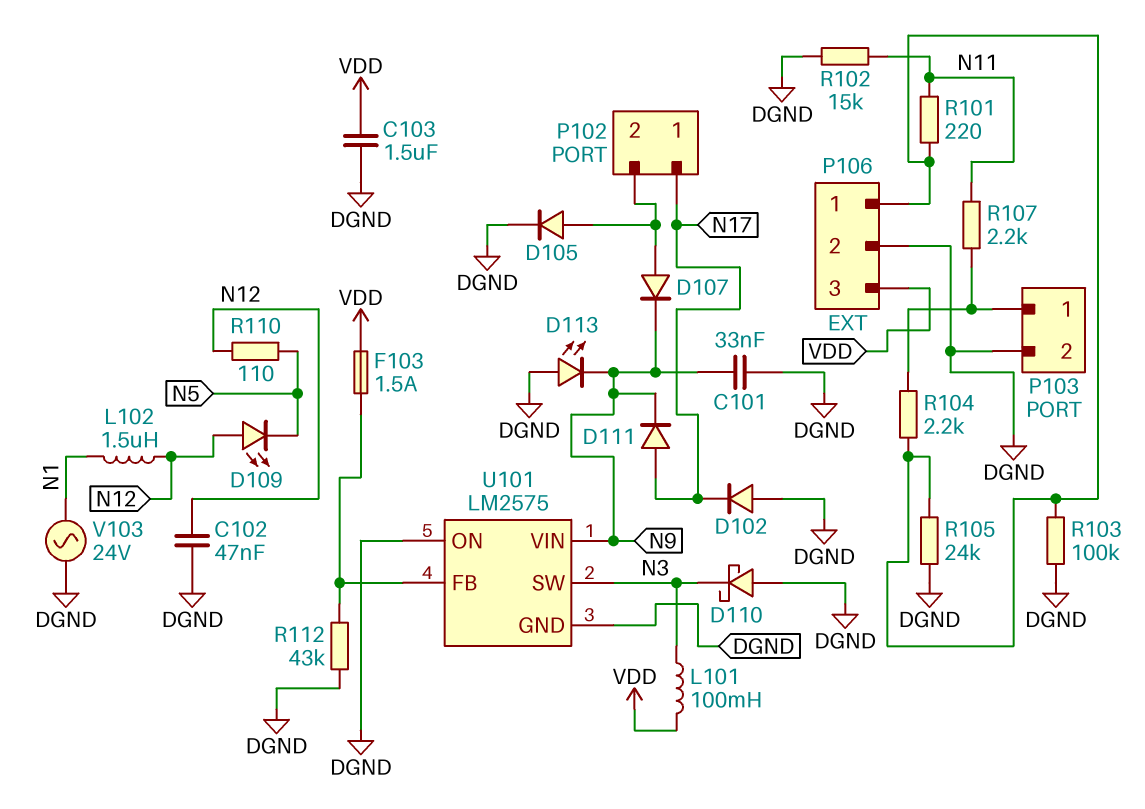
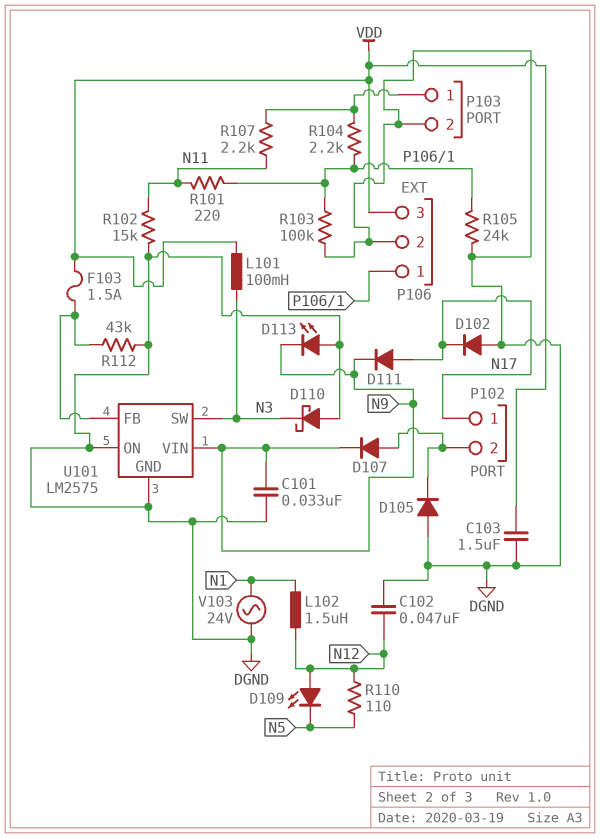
D105: diode (A P102/2, K DGND) -> diode (A DGND, K P102/2)

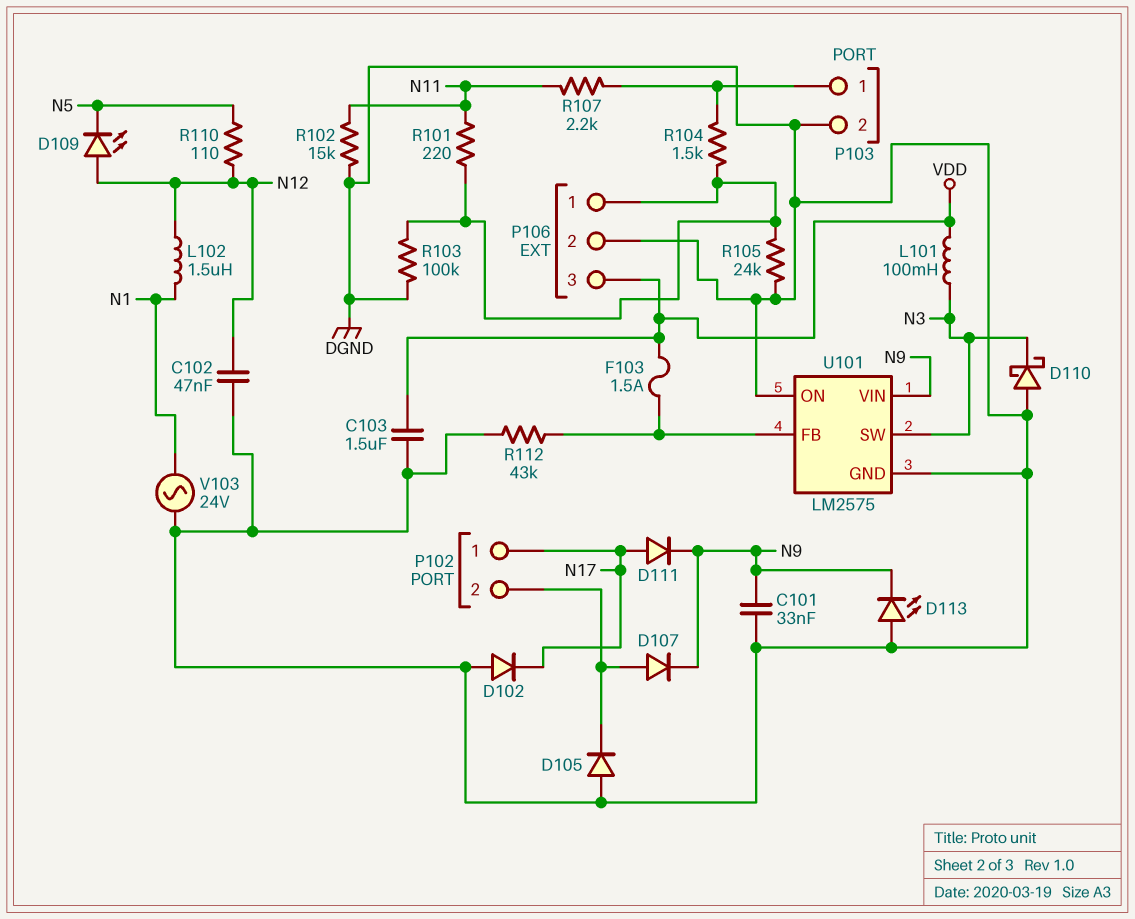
R104: 2.2k (P103/1, P106/1) -> 1.5k (P103/1, P106/1)

